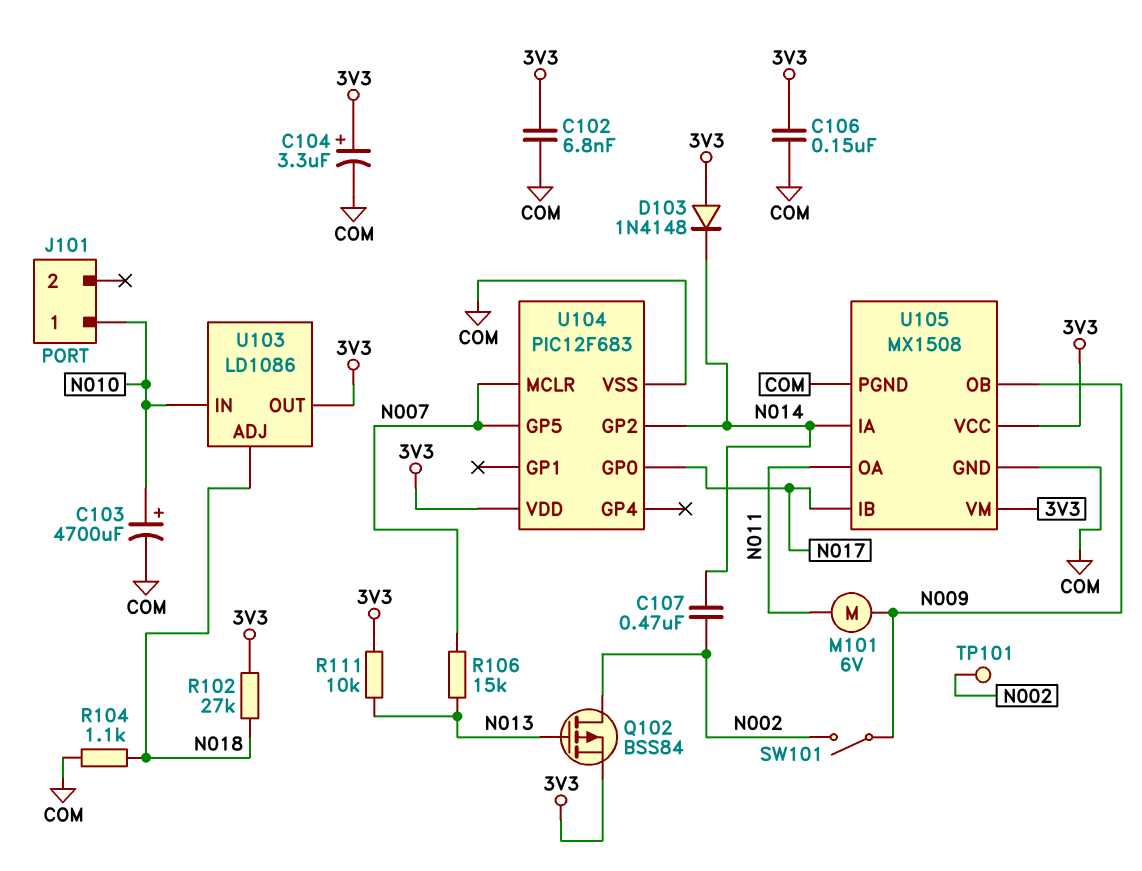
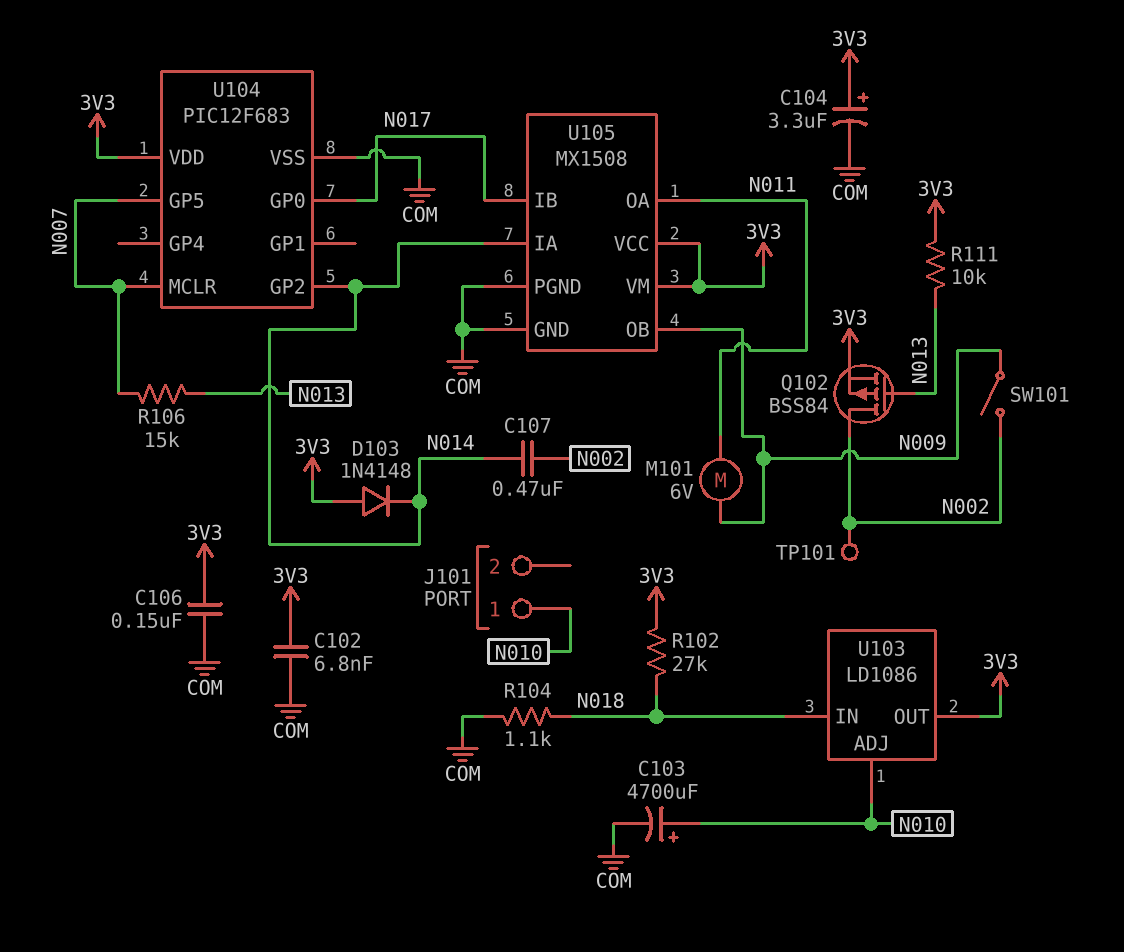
U103 pin ADJ: N018 -> N010
U103 pin IN: N010 -> N018

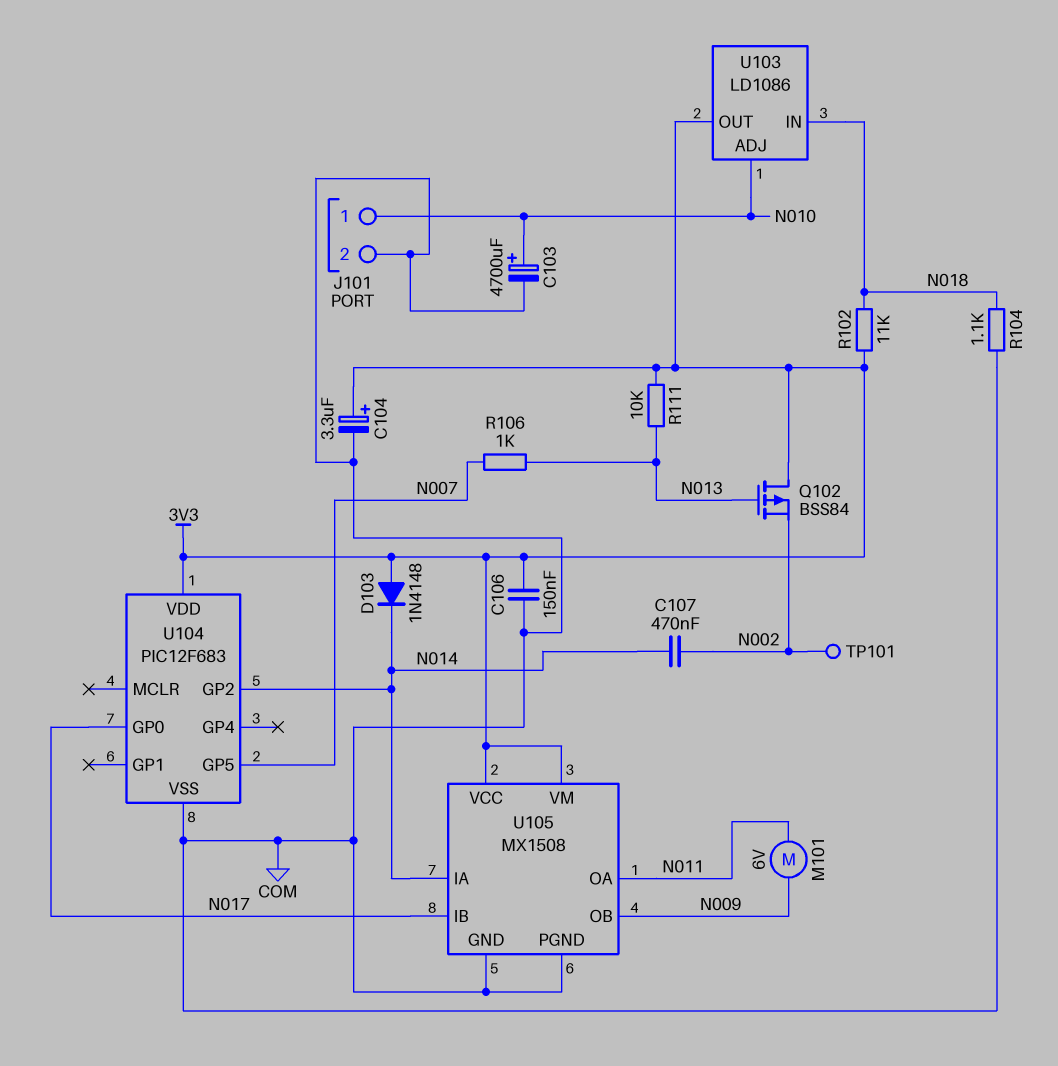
C102: 6.8nF (3V3, COM) -> none
J101 pin 2: none -> COM
Q102: PMOS BSS84 (G N013, D N002, S 3V3) -> PMOS BSS84 (G N013, D 3V3, S N002)
R102: 27k (3V3, N018) -> 11k (3V3, N018)
R106: 15k (N007, N013) -> 1k (N007, N013)
SW101: switch (N002, N009) -> none
U104 pin MCLR: N007 -> none

